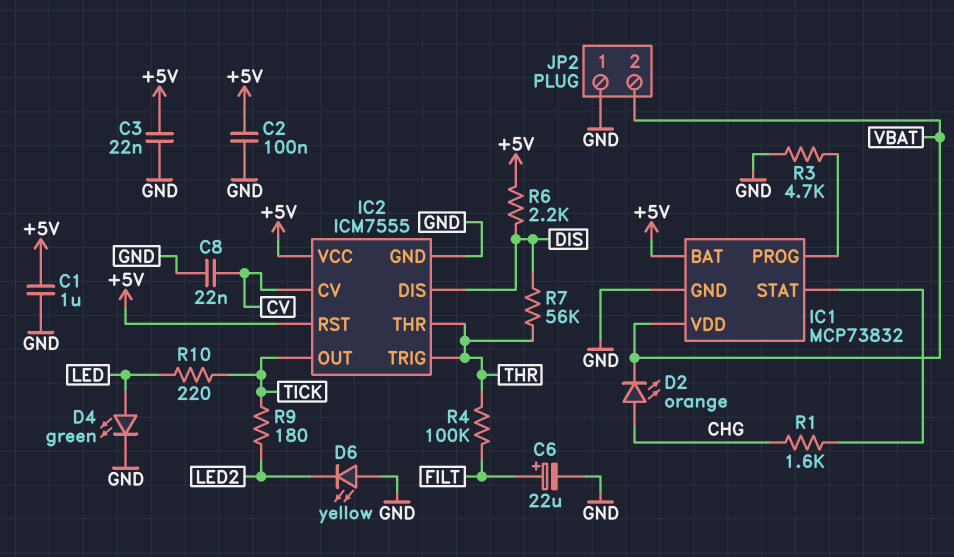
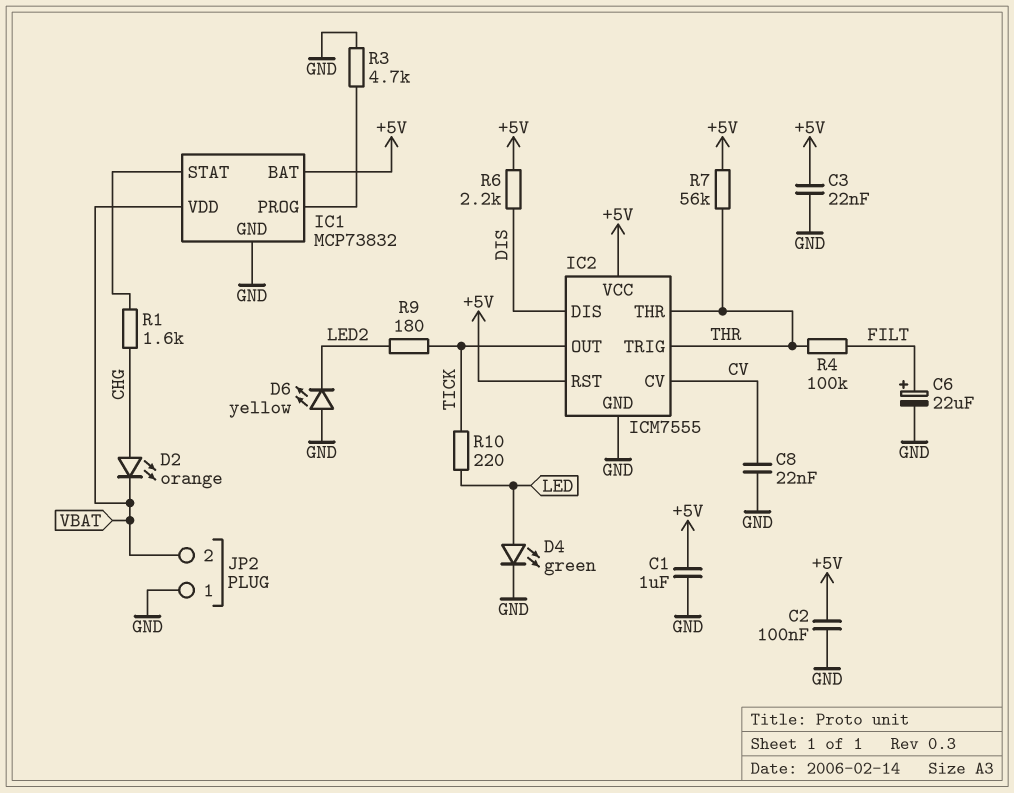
R7: 56k (DIS, THR) -> 56k (+5V, THR)

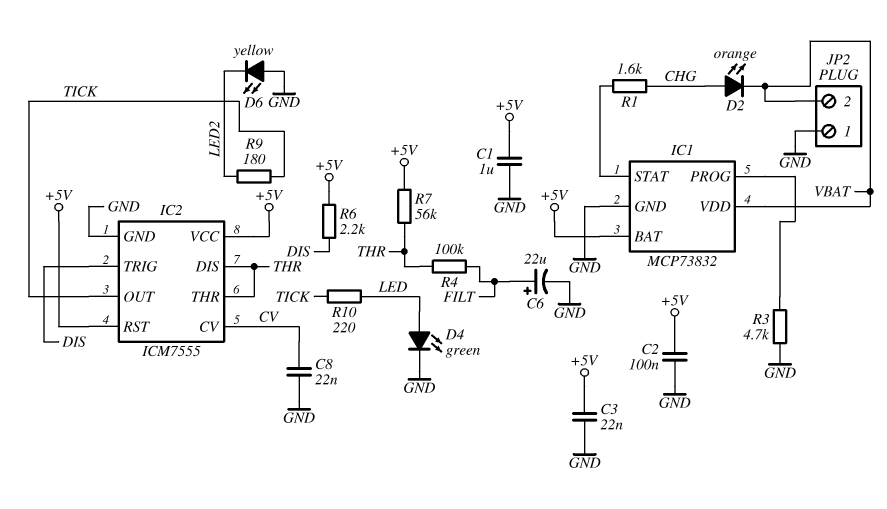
IC2 pin DIS: DIS -> THR
IC2 pin TRIG: THR -> DIS

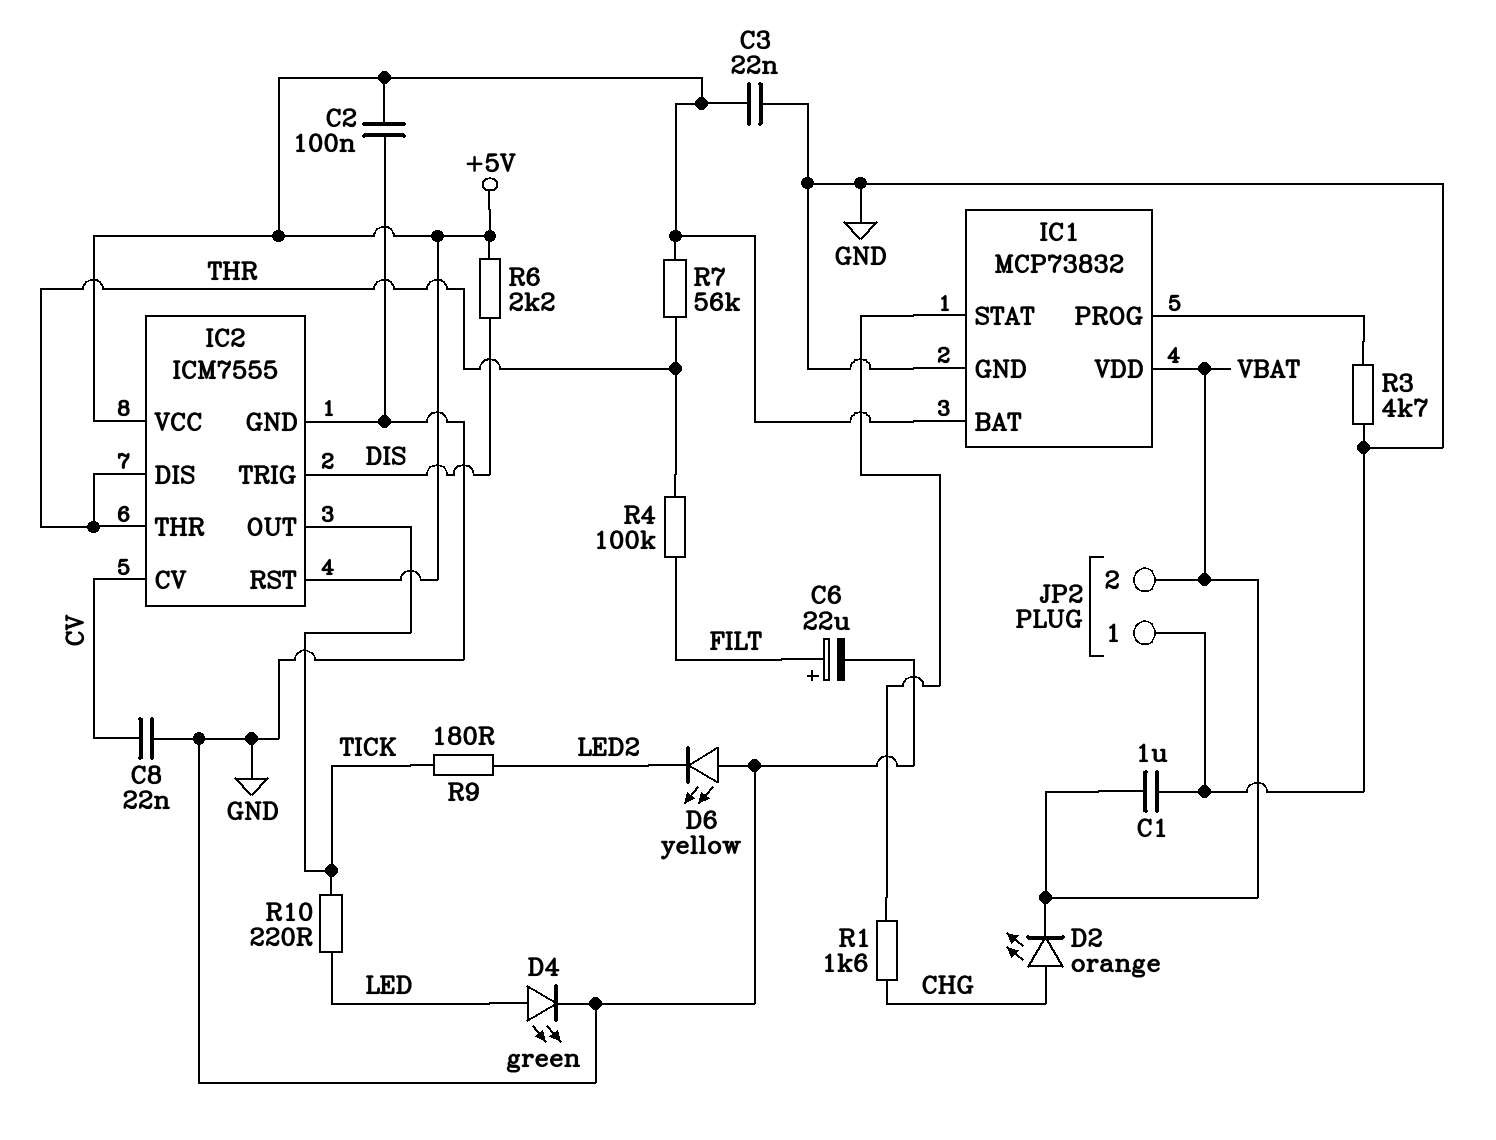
C1: 1uF (+5V, GND) -> 1uF (GND, VBAT)

